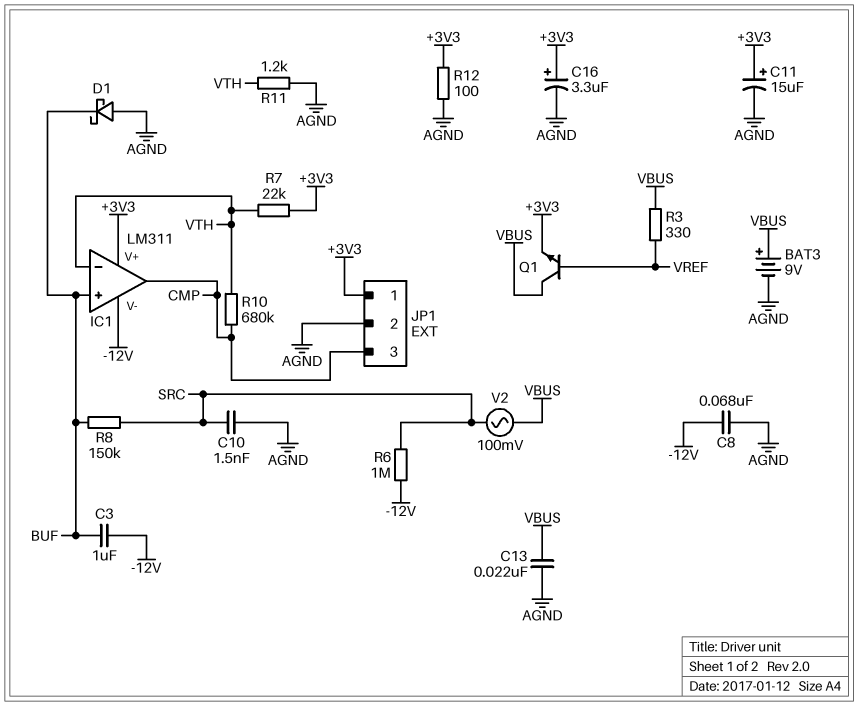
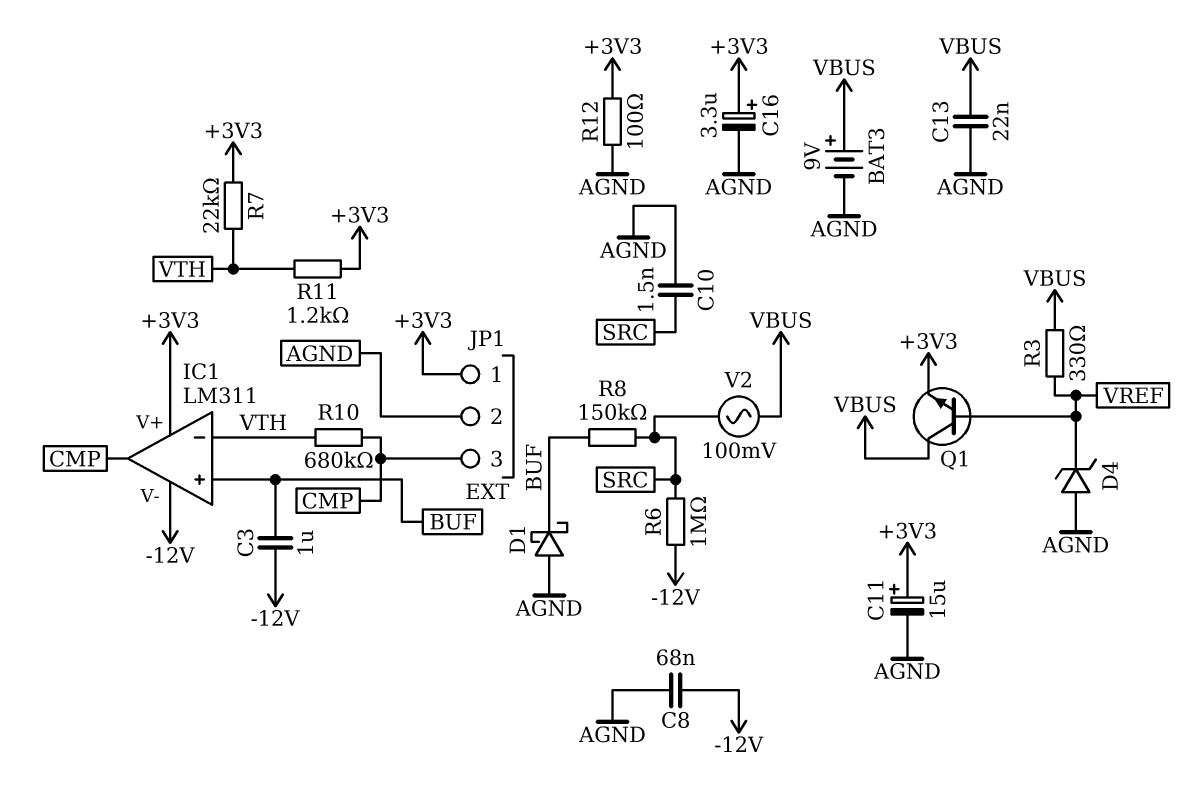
D4: none -> zener (A AGND, K VREF)
R11: 1.2k (AGND, VTH) -> 1.2k (+3V3, VTH)

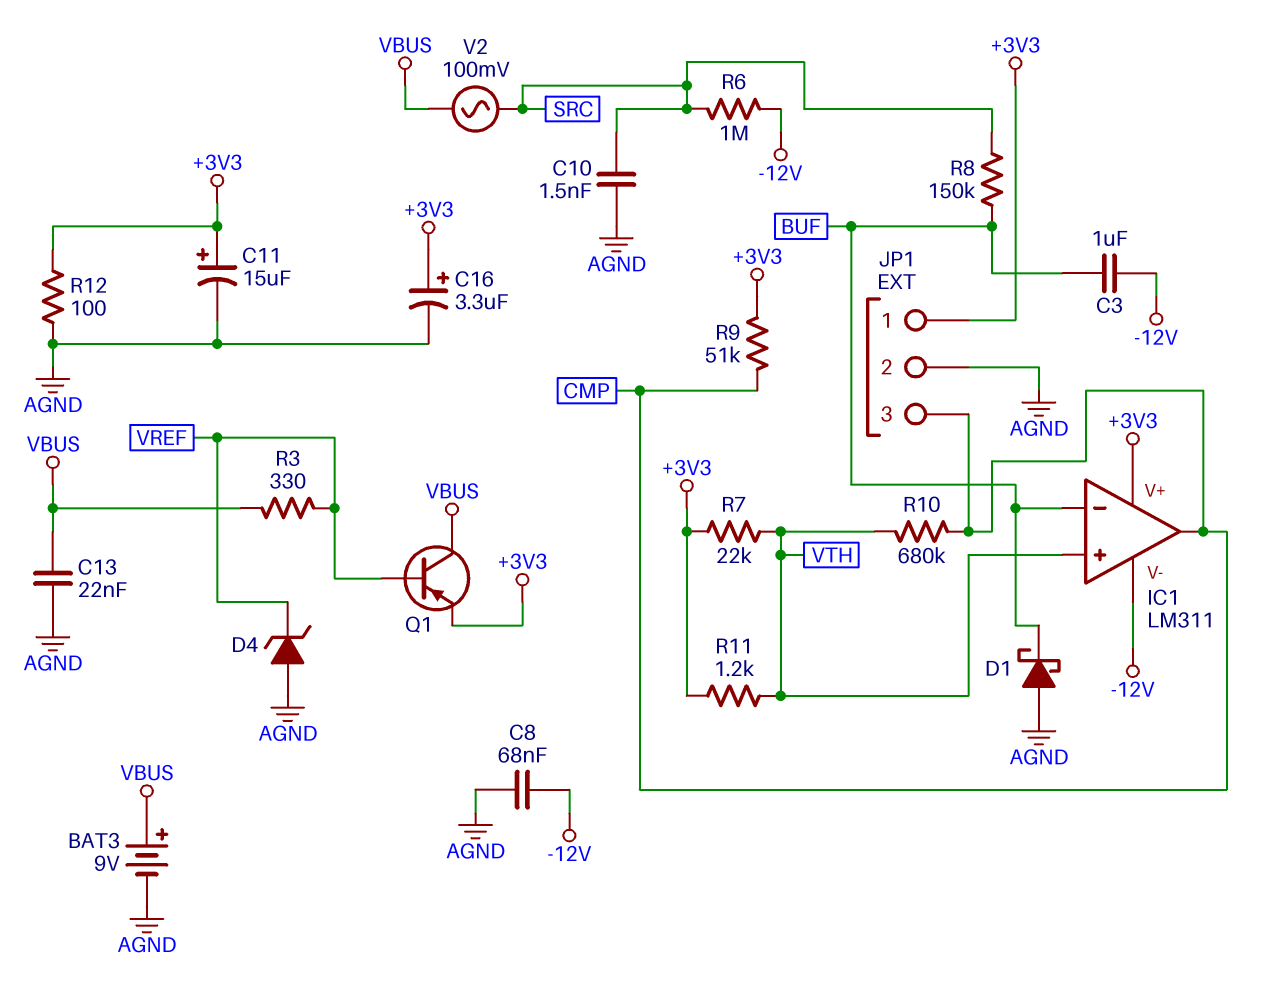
IC1 pin in+: BUF -> VTH
IC1 pin in-: VTH -> BUF
Q1: NPN (B VREF, C VBUS, E +3V3) -> PNP (B VREF, C VBUS, E +3V3)
R9: none -> 51k (+3V3, CMP)

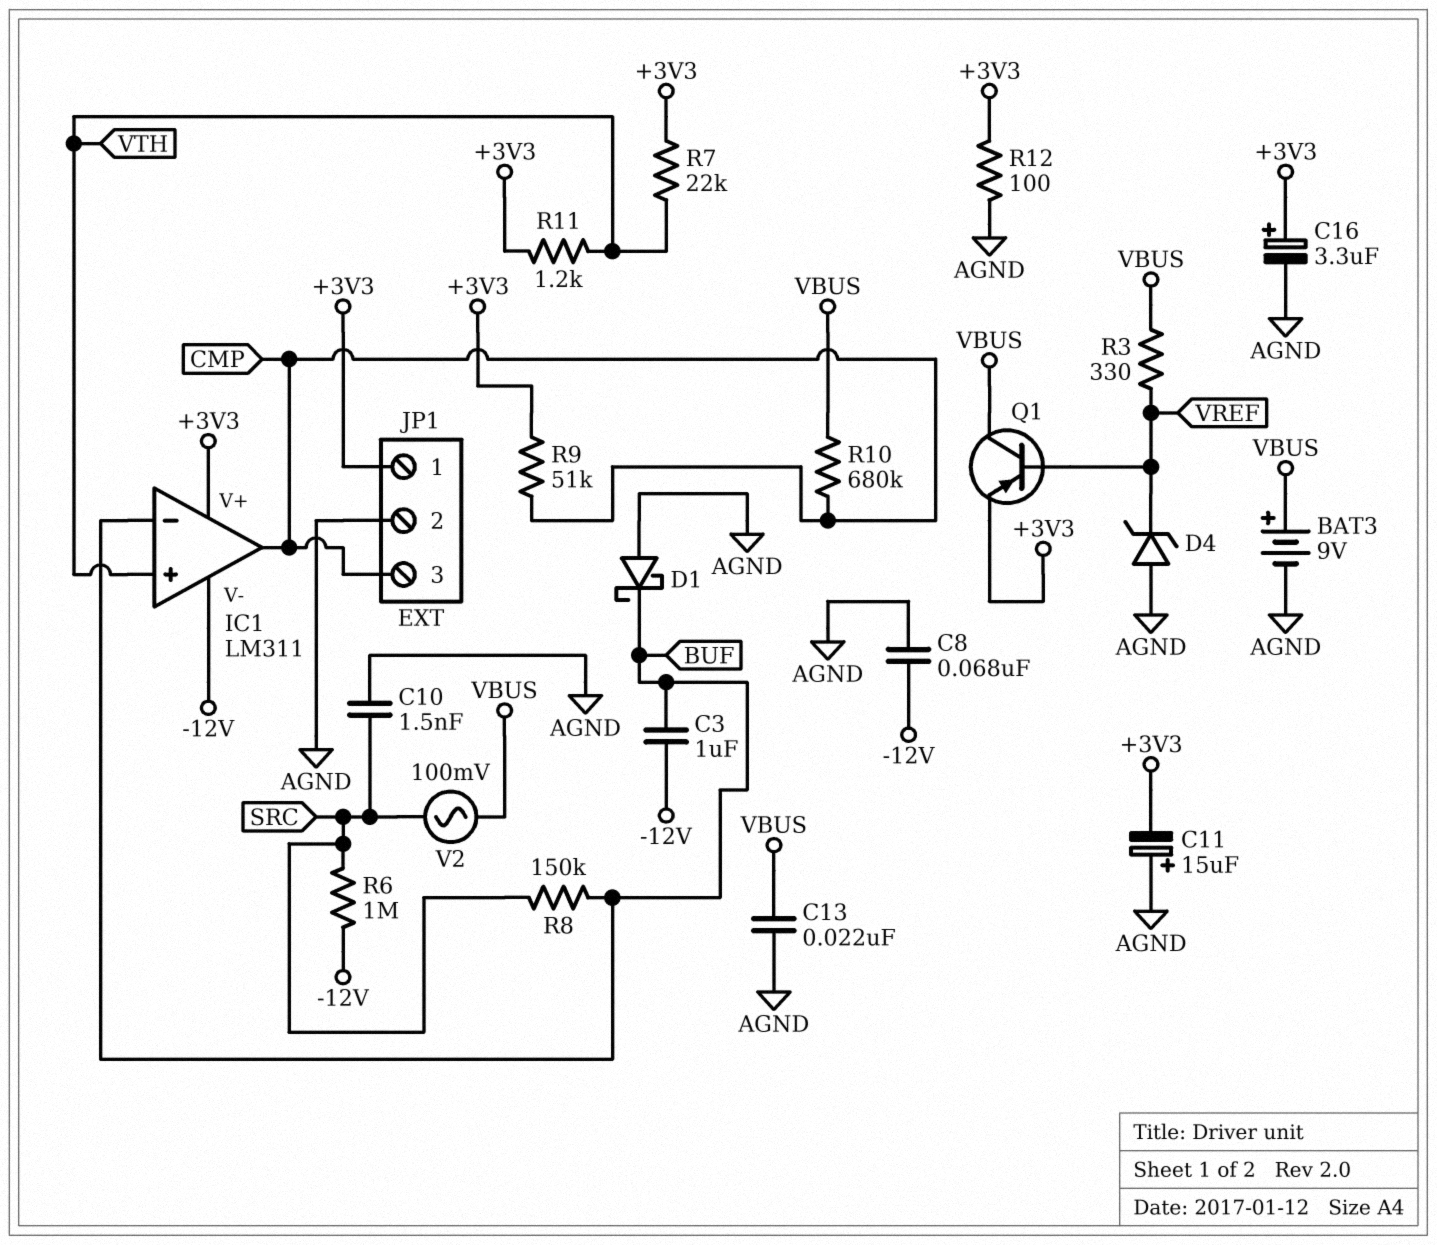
C11: 15uF (plus +3V3, minus AGND) -> 15uF (plus AGND, minus +3V3)
R10: 680k (CMP, VTH) -> 680k (CMP, VBUS)

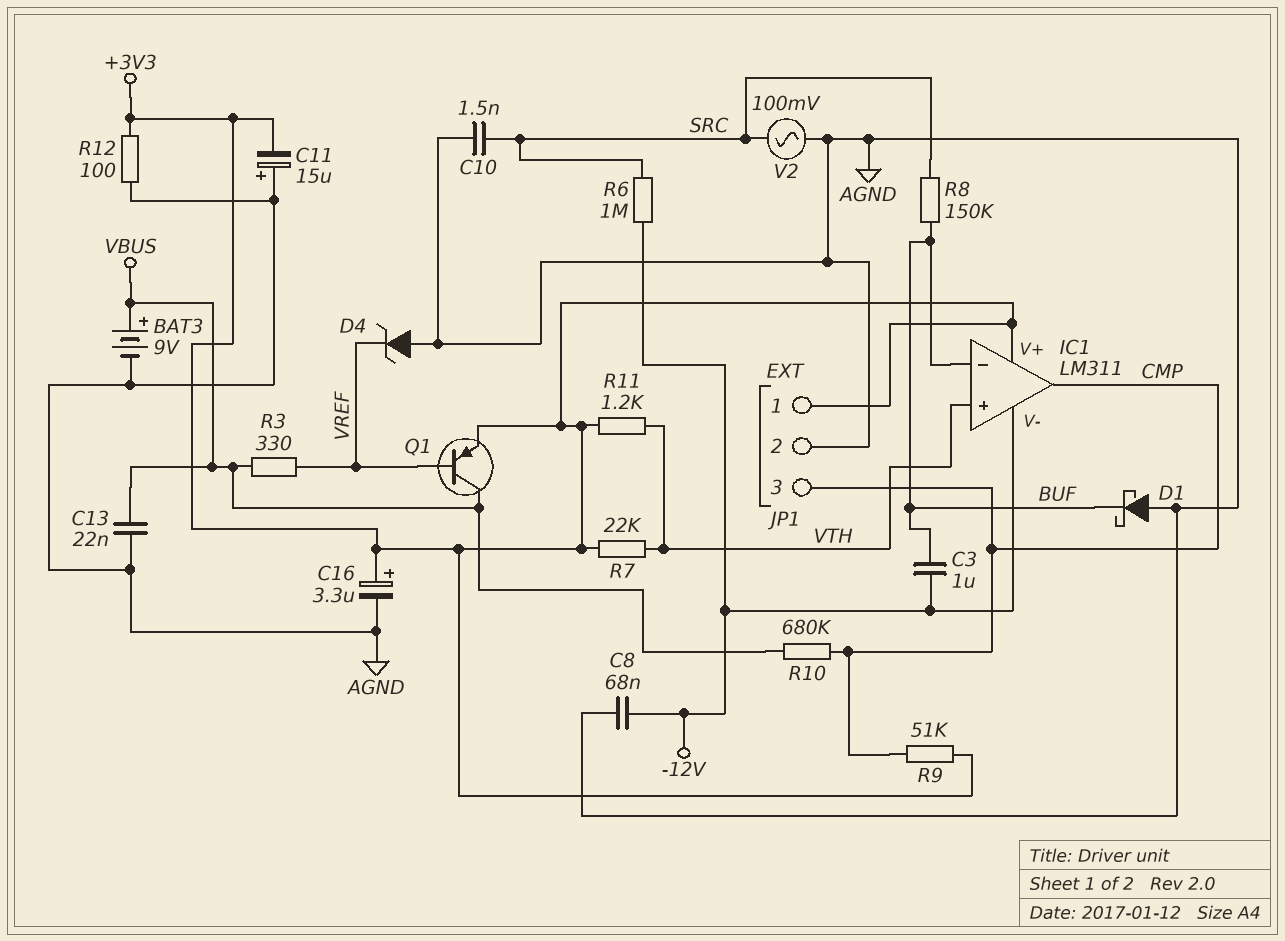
V2: AC 100mV (SRC, VBUS) -> AC 100mV (AGND, SRC)

